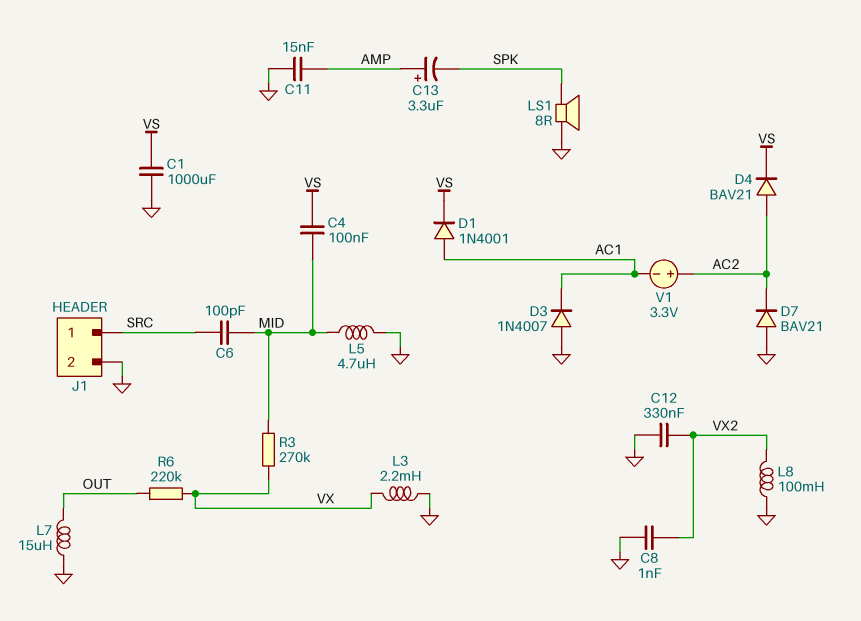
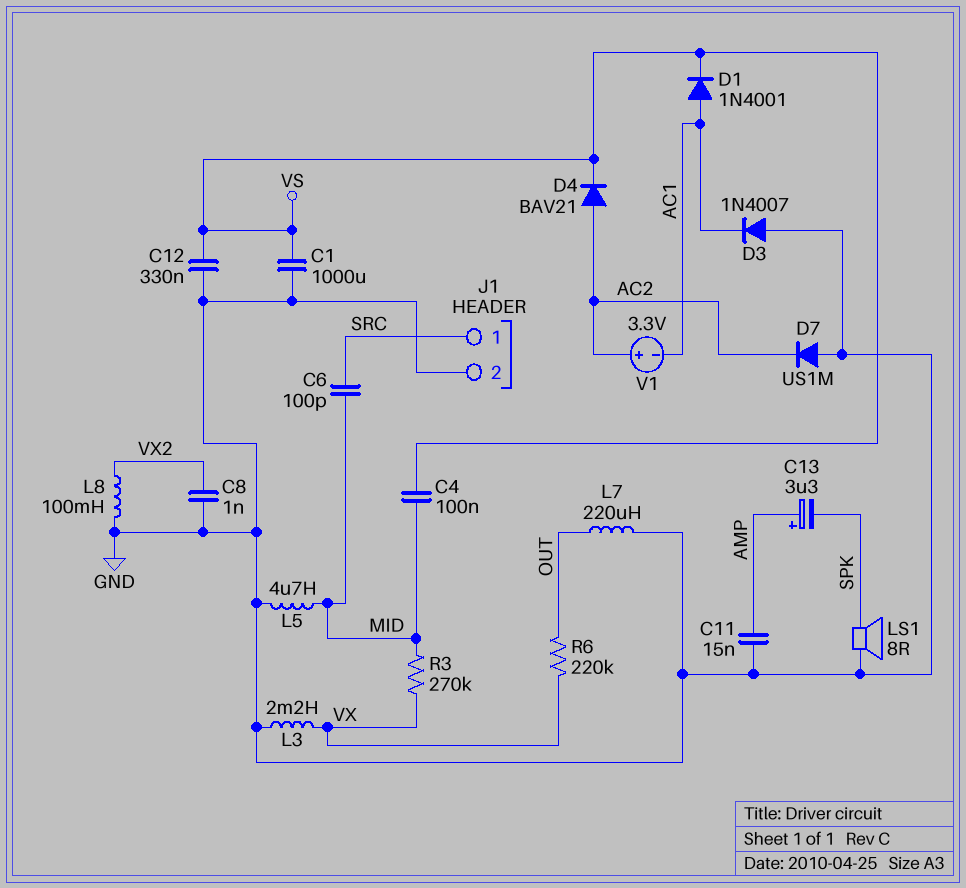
C12: 330nF (GND, VX2) -> 330nF (GND, VS)
D7: diode BAV21 (A GND, K AC2) -> diode US1M (A GND, K AC2)
L7: 15uH (GND, OUT) -> 220uH (GND, OUT)

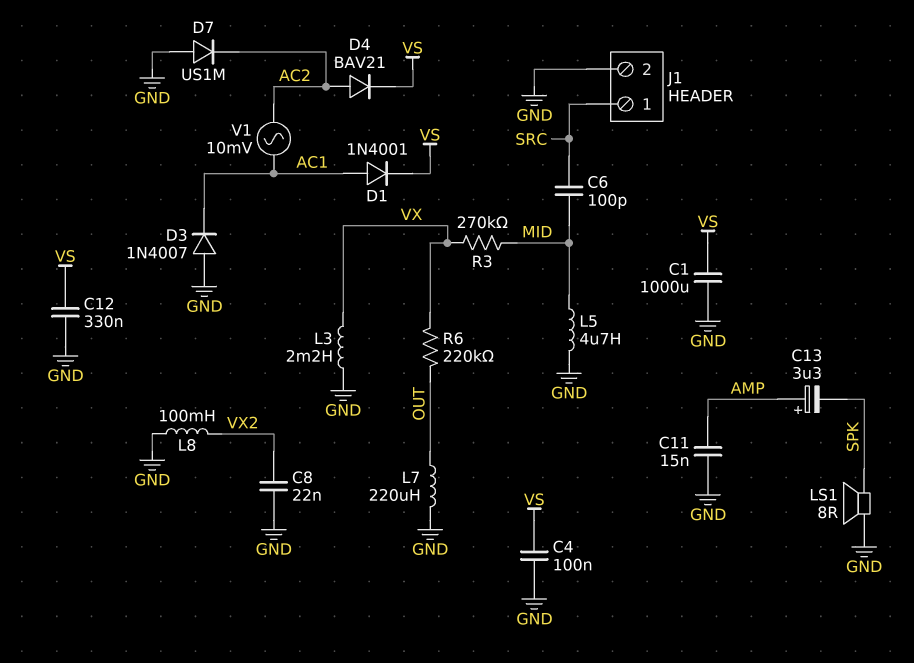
C4: 100nF (MID, VS) -> 100nF (GND, VS)
C8: 1nF (GND, VX2) -> 22nF (GND, VX2)
V1: 3.3V (plus AC2, minus AC1) -> AC 10mV (AC1, AC2)

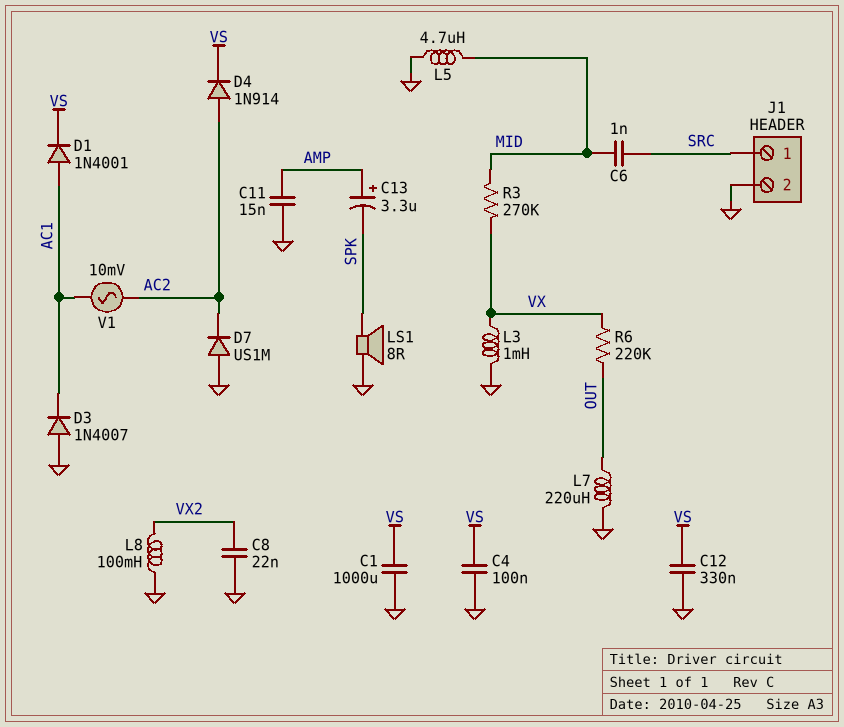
C6: 100pF (MID, SRC) -> 1nF (MID, SRC)
D4: diode BAV21 (A AC2, K VS) -> diode 1N914 (A AC2, K VS)
L3: 2.2mH (GND, VX) -> 1mH (GND, VX)

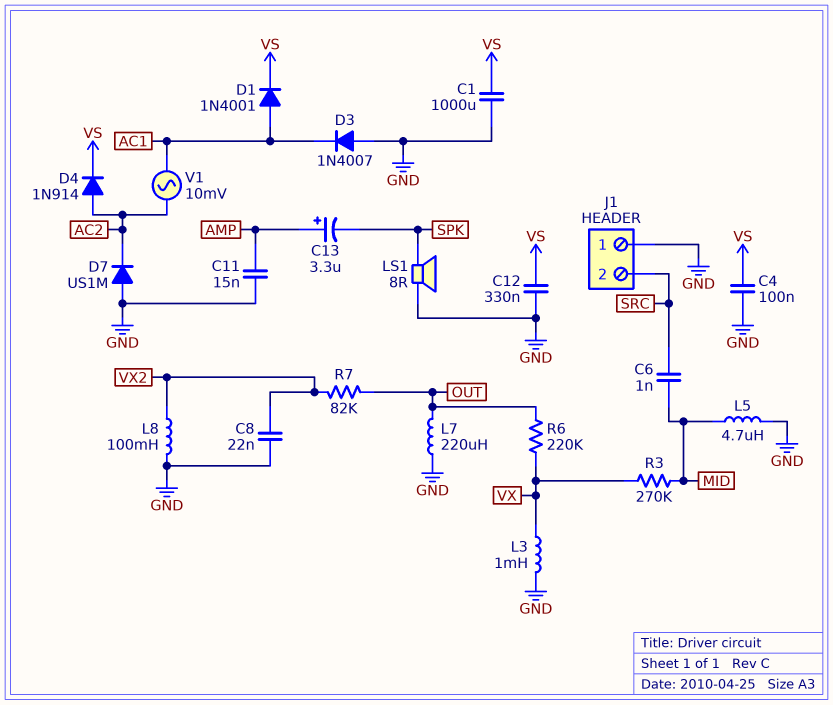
J1 pin 1: SRC -> GND
J1 pin 2: GND -> SRC
R7: none -> 82k (OUT, VX2)

